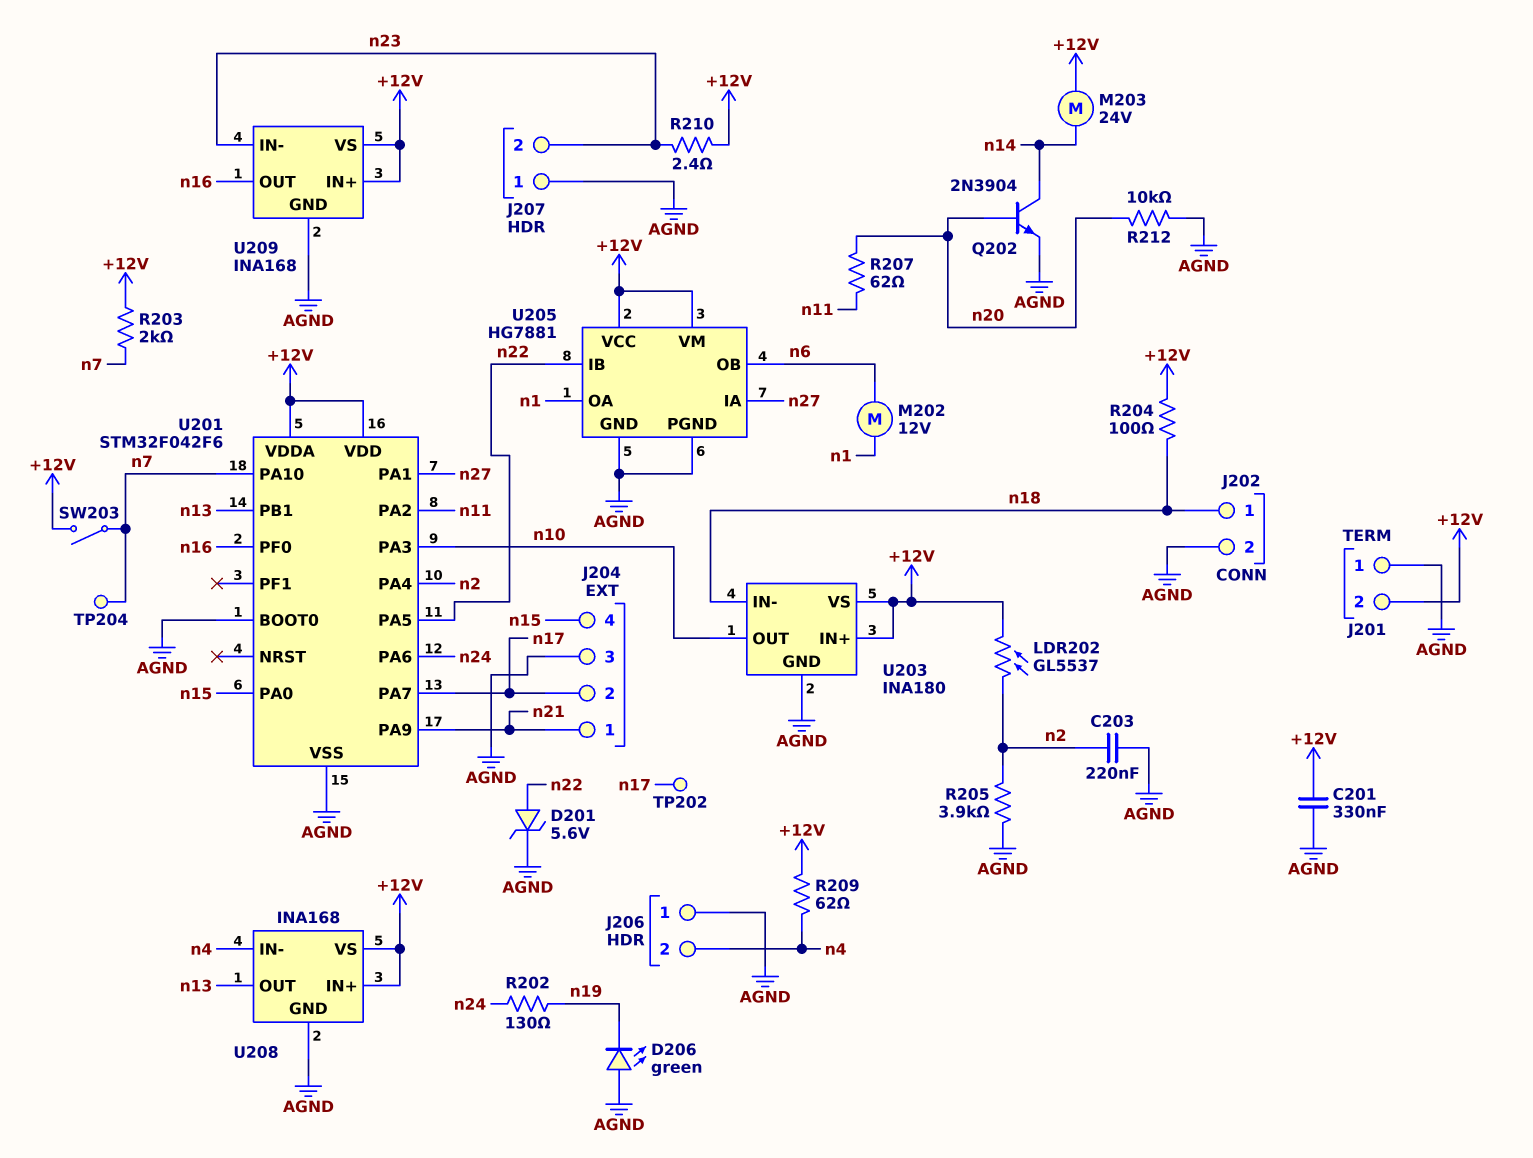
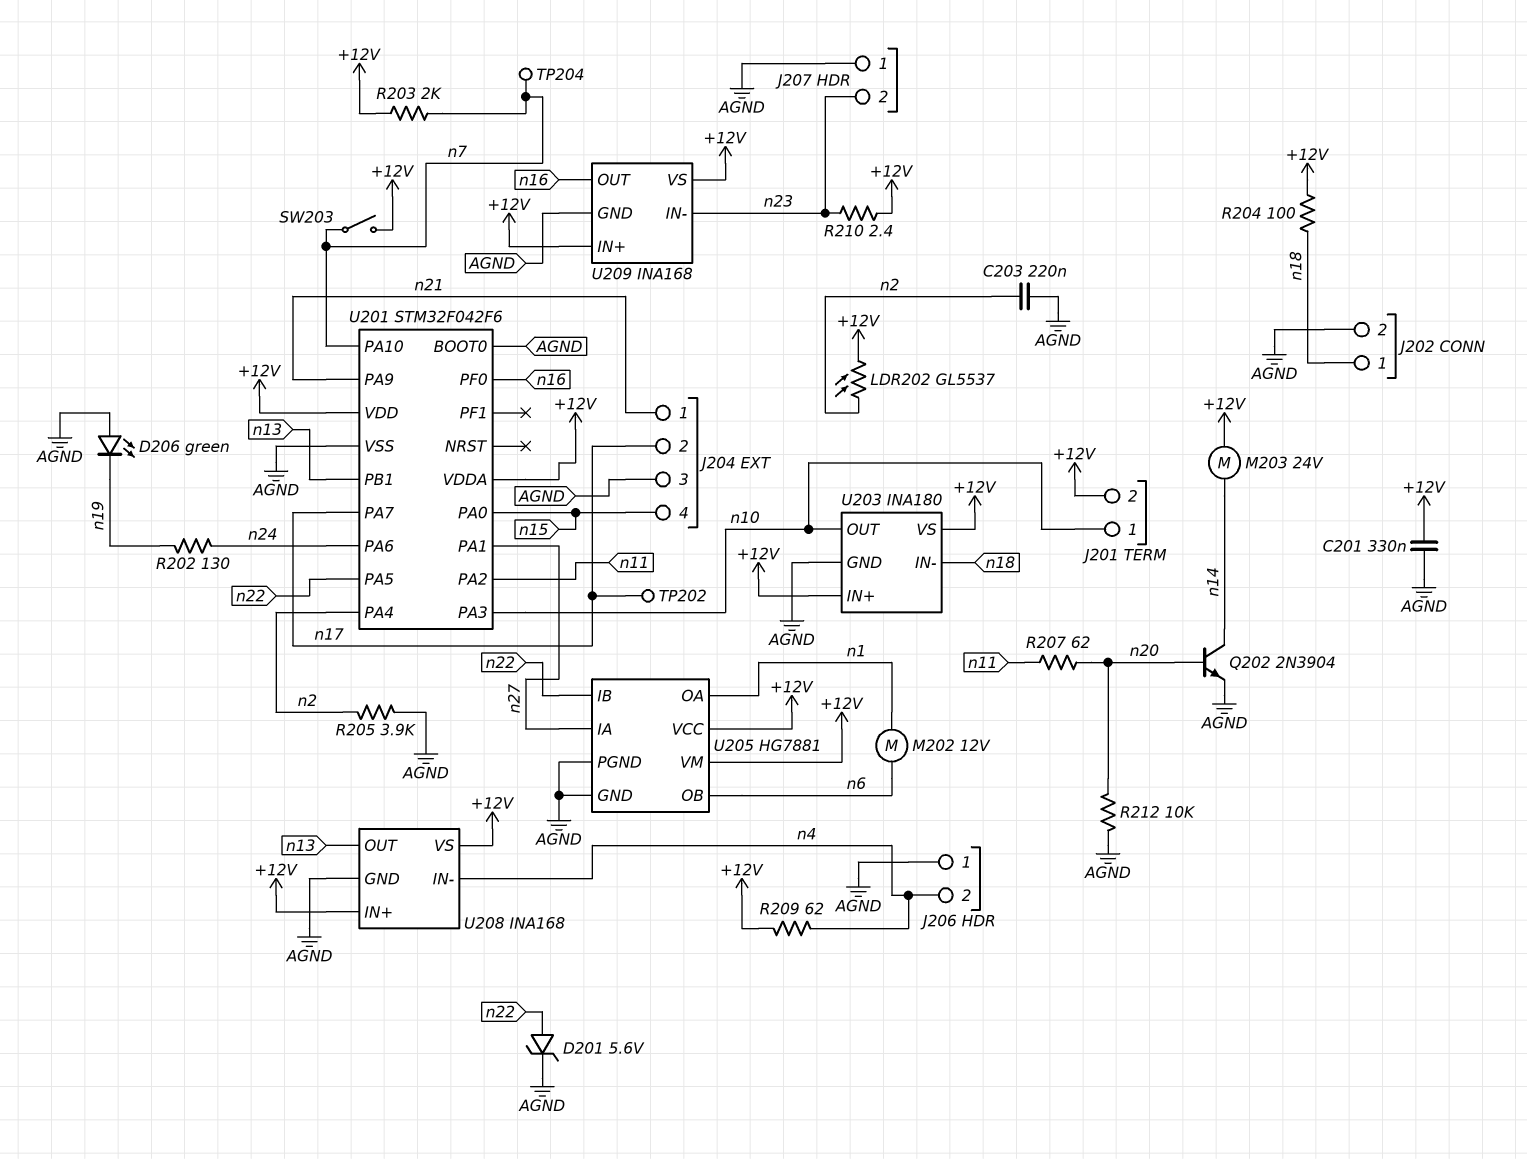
J201 pin 1: AGND -> n10

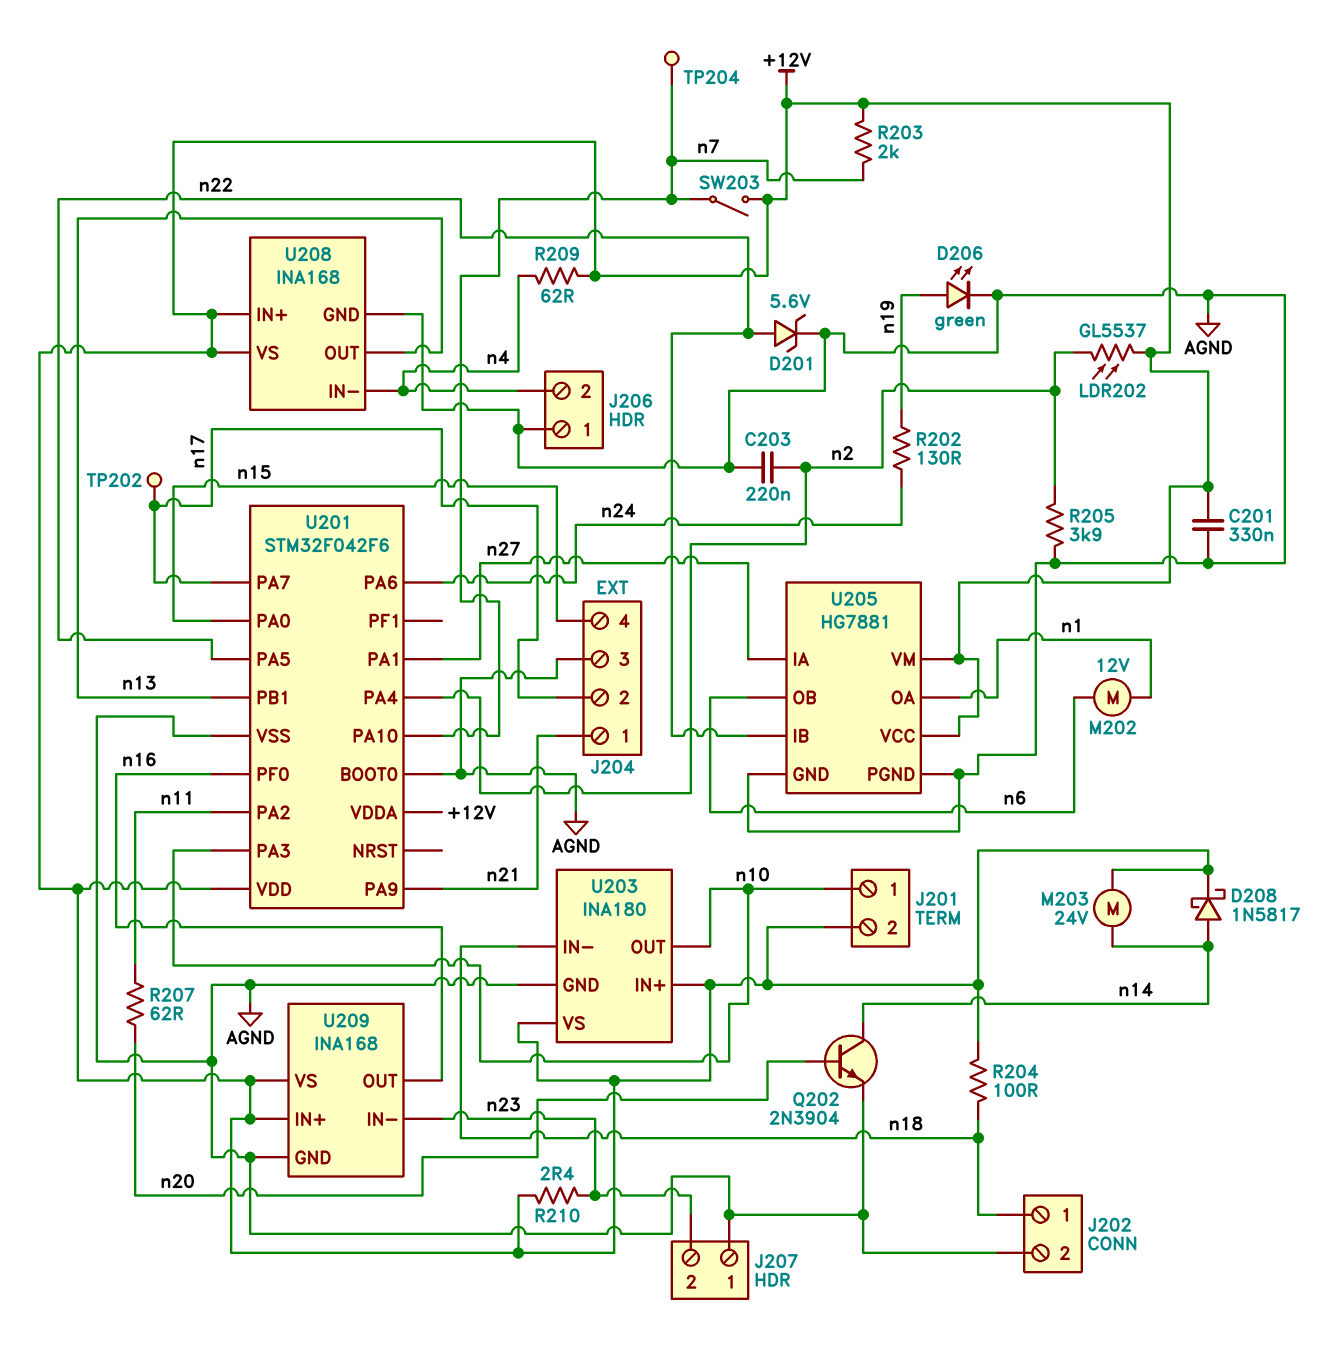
D206: LED green (A AGND, K n19) -> LED green (A n19, K AGND)
D208: none -> schottky 1N5817 (A n14, K +12V)
R212: 10k (AGND, n20) -> none

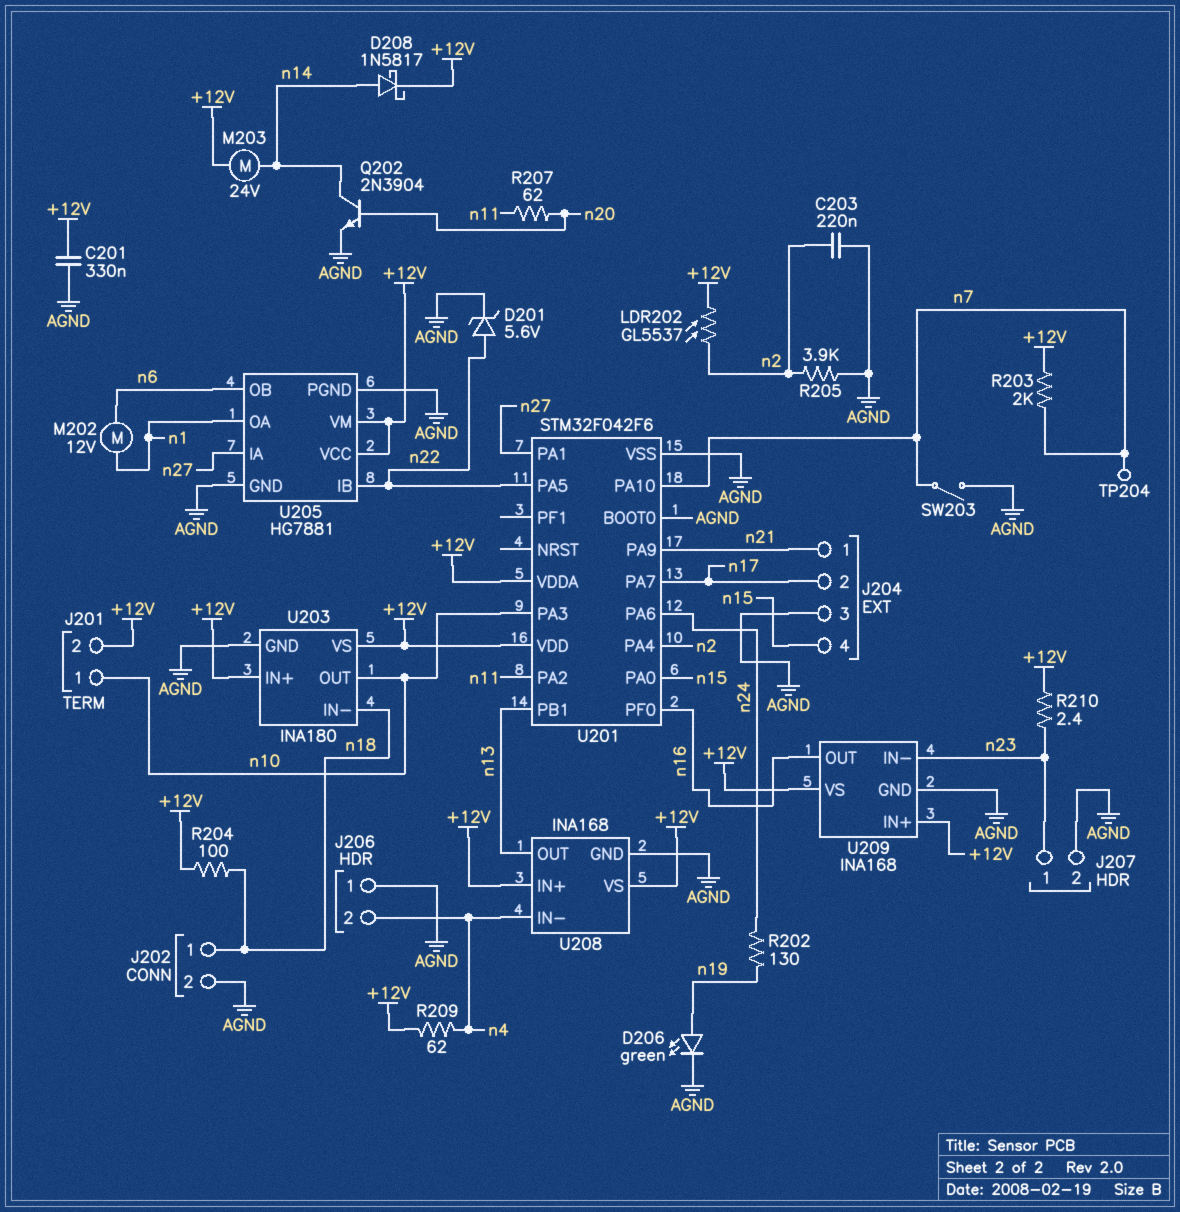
J207 pin 1: AGND -> n23
J207 pin 2: n23 -> AGND
SW203: switch (+12V, n7) -> switch (AGND, n7)
TP202: test point (n17) -> none

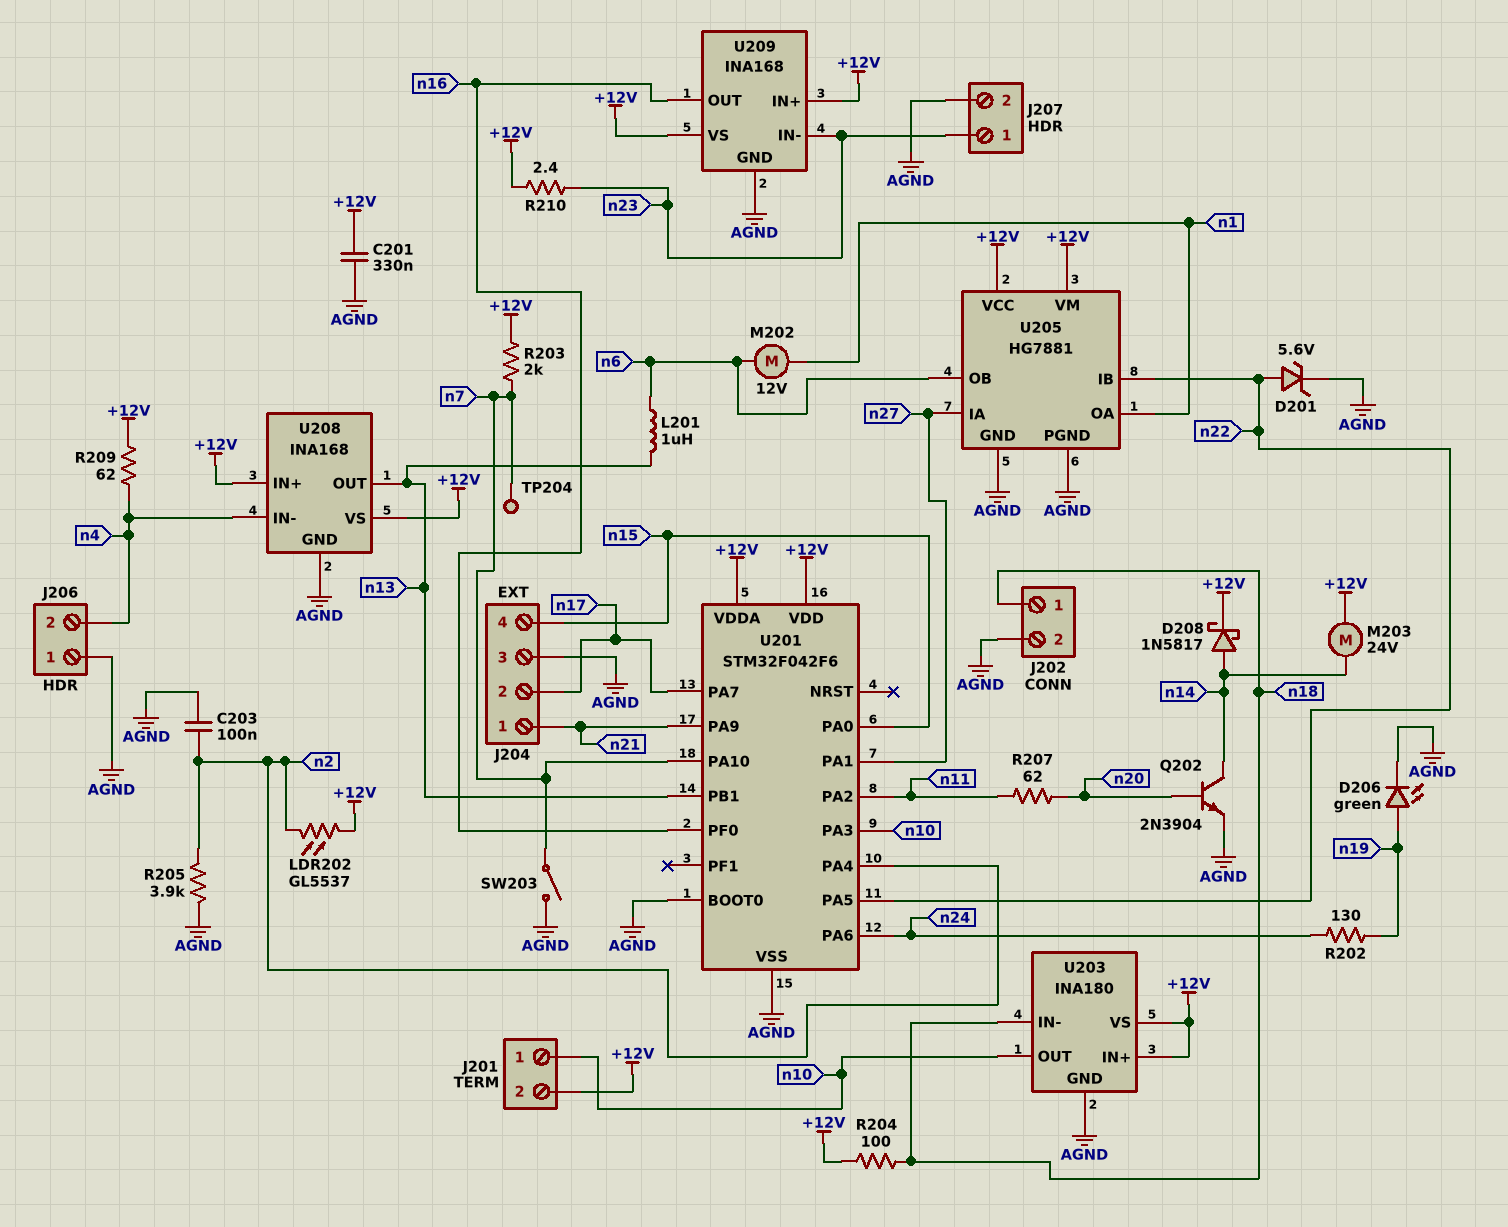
C203: 220nF (AGND, n2) -> 100nF (AGND, n2)
L201: none -> 1uH (n6, n13)

